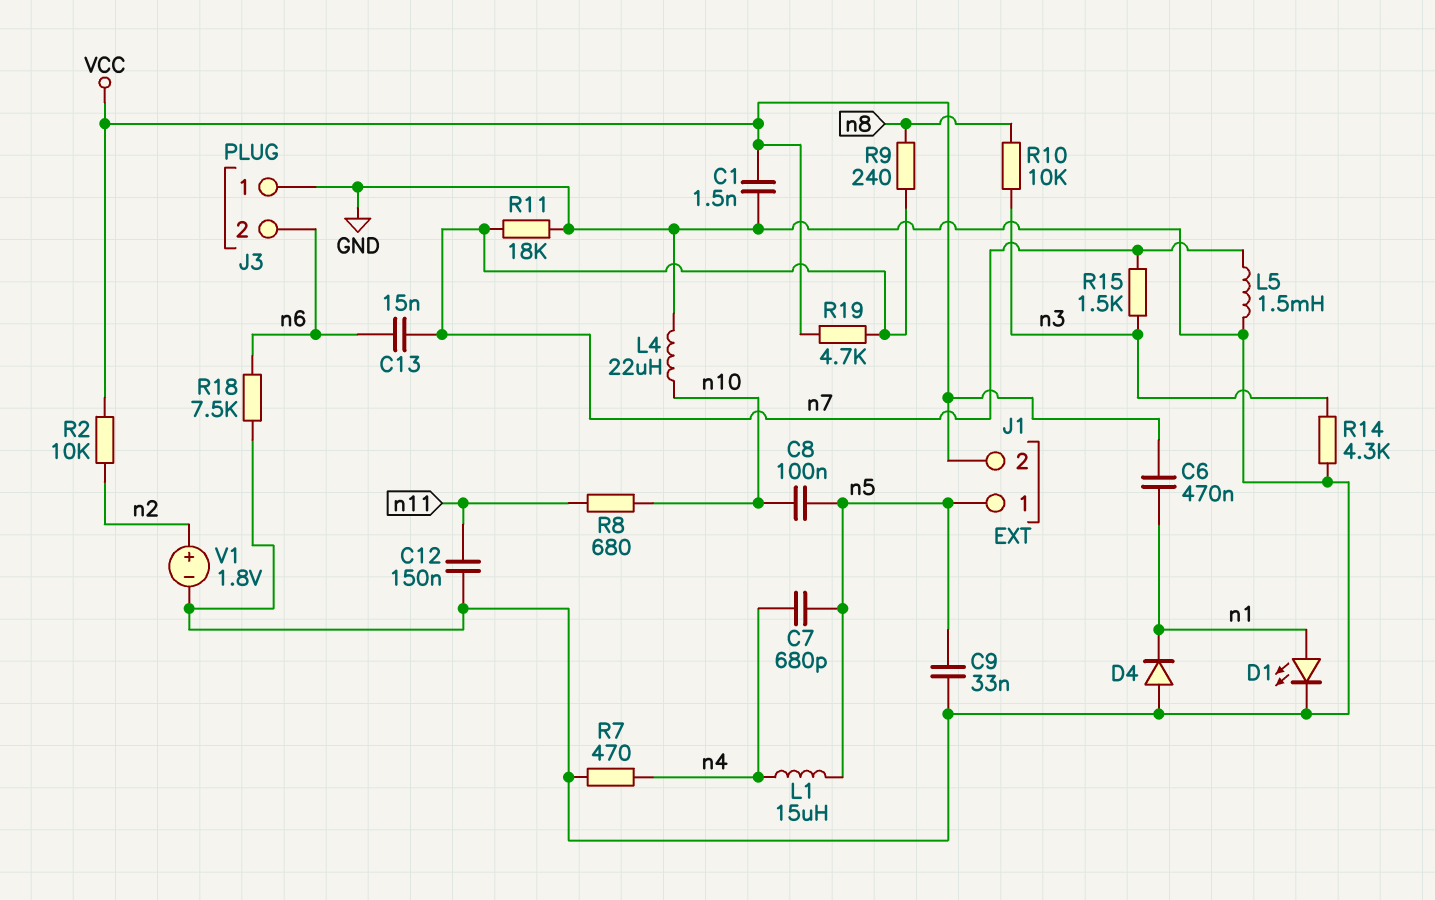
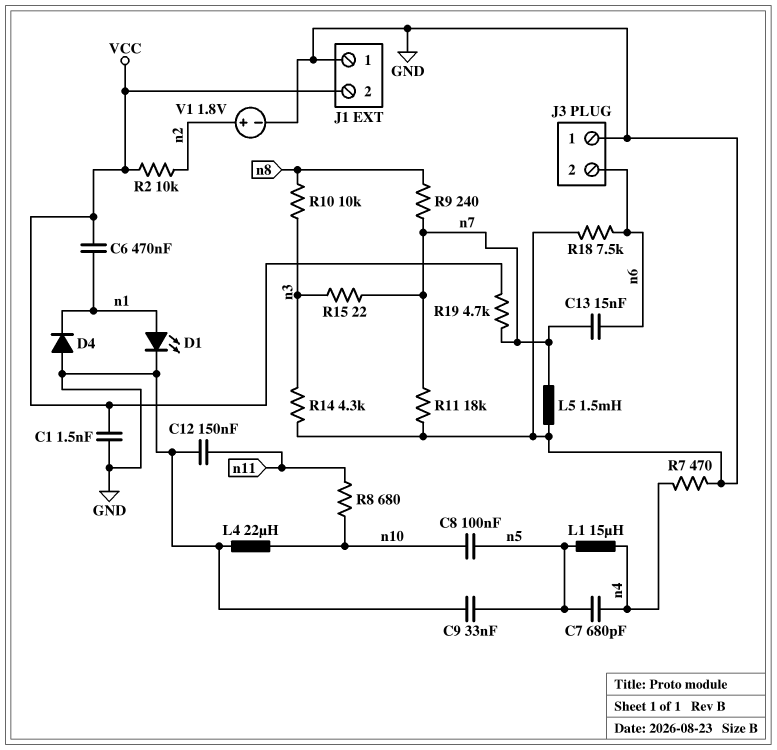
J1 pin 1: n5 -> GND
R15: 1.5k (n3, n7) -> 22 (n3, n7)

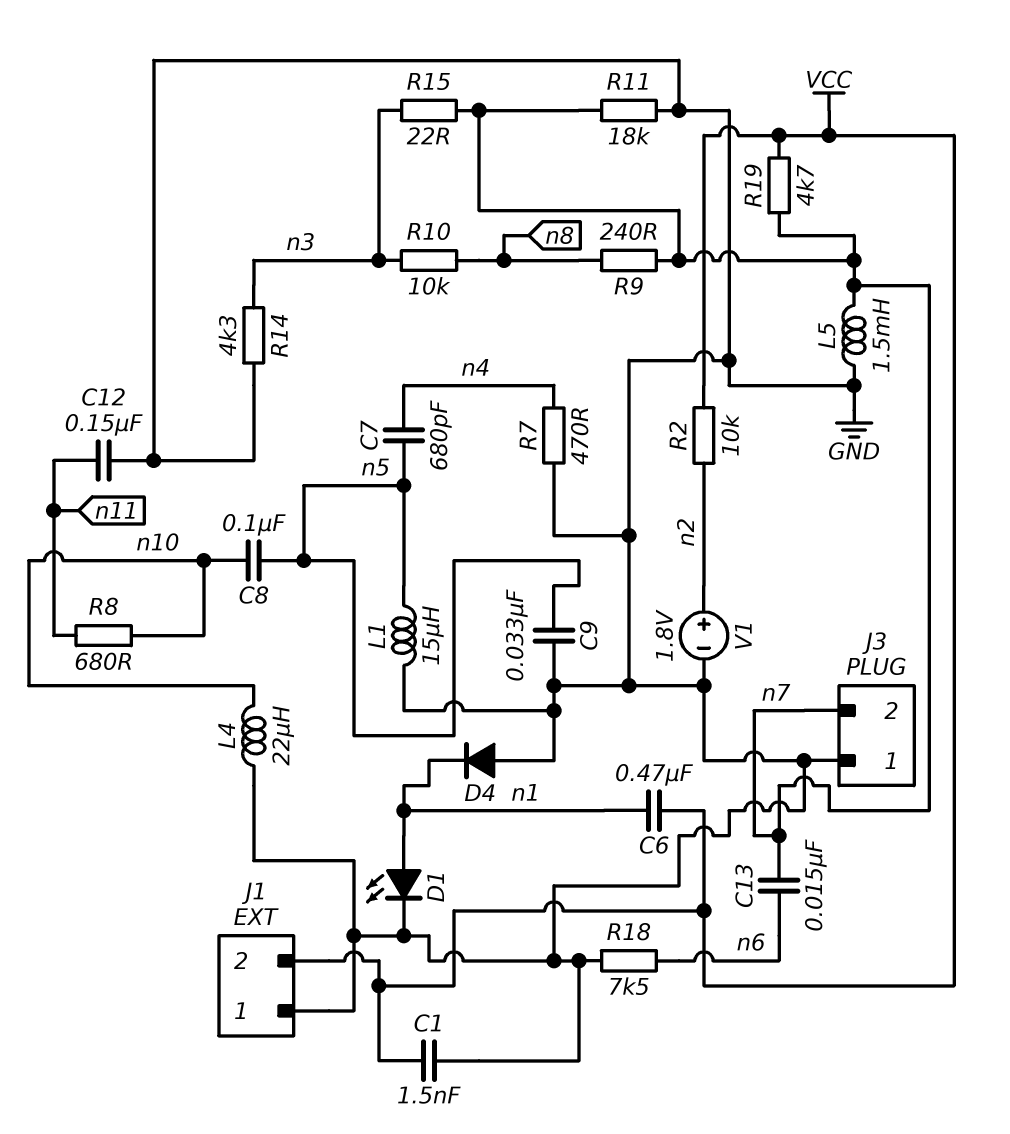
J3 pin 2: n6 -> n7
L1: 15uH (n4, n5) -> 15uH (GND, n5)

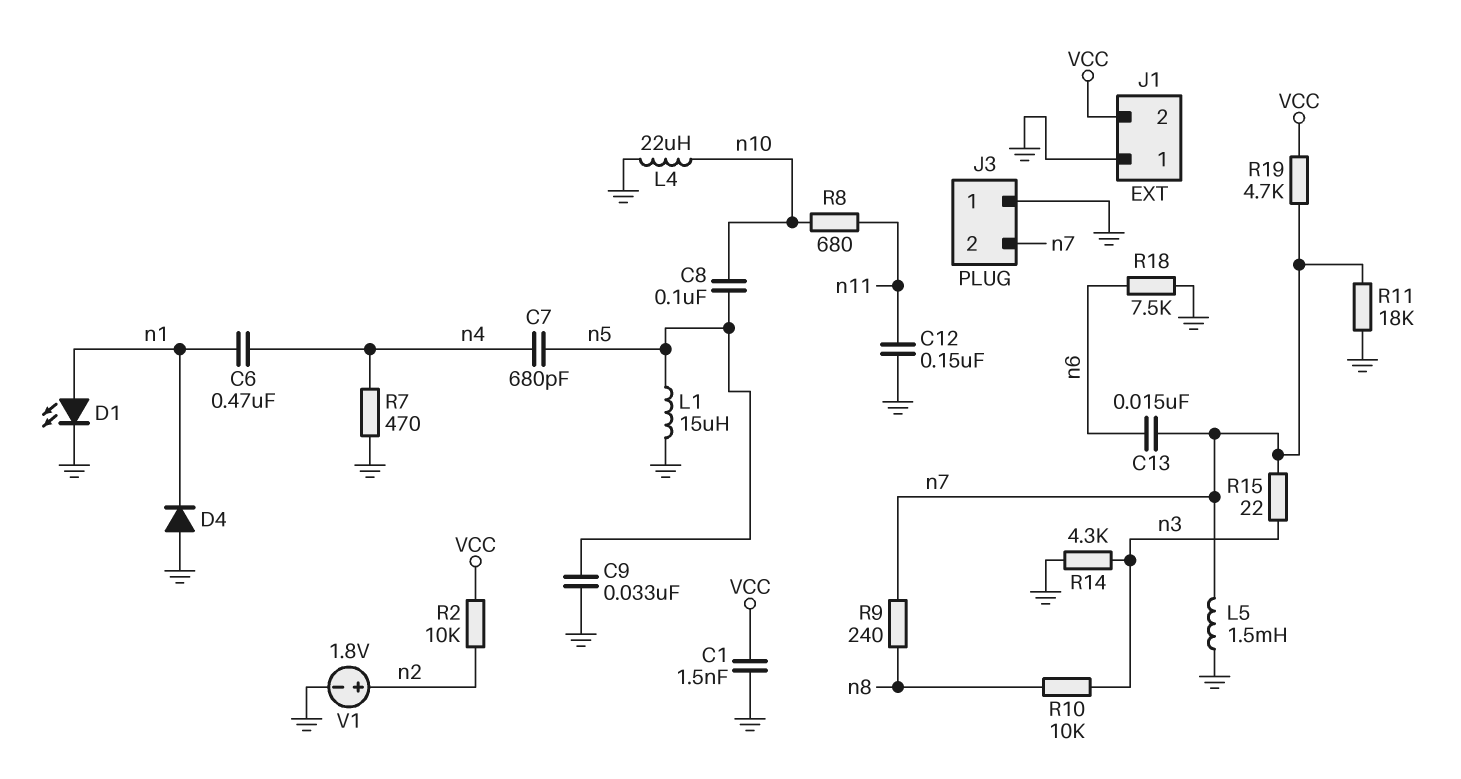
C6: 470nF (VCC, n1) -> 470nF (n1, n4)

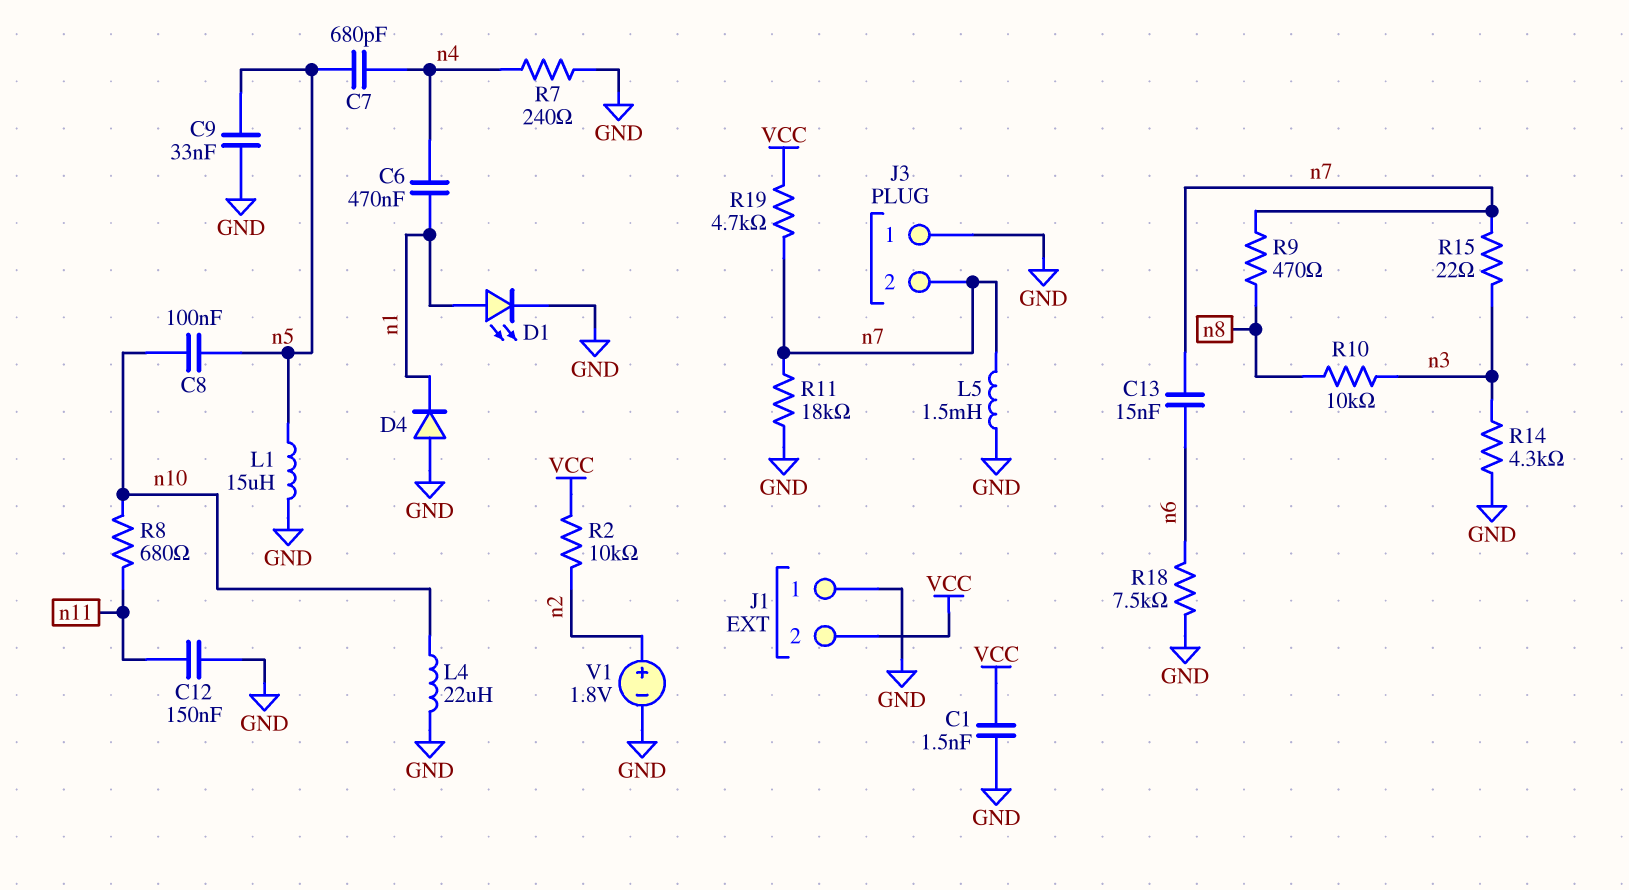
R7: 470 (GND, n4) -> 240 (GND, n4)
R9: 240 (n7, n8) -> 470 (n7, n8)

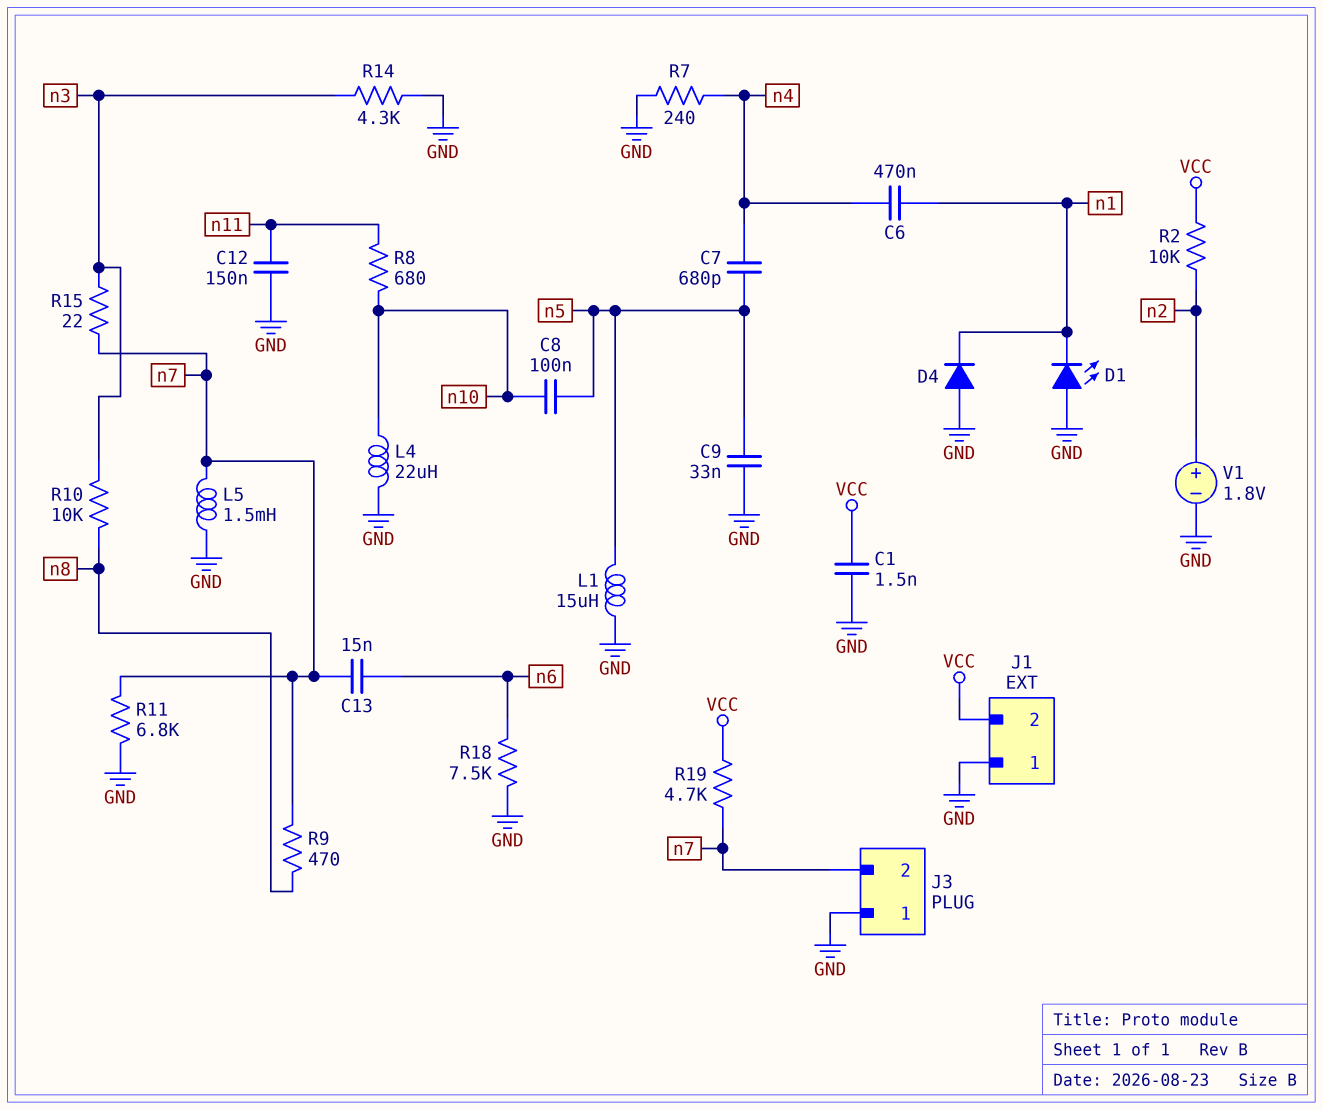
D1: LED (A n1, K GND) -> LED (A GND, K n1)
R11: 18k (GND, n7) -> 6.8k (GND, n7)

